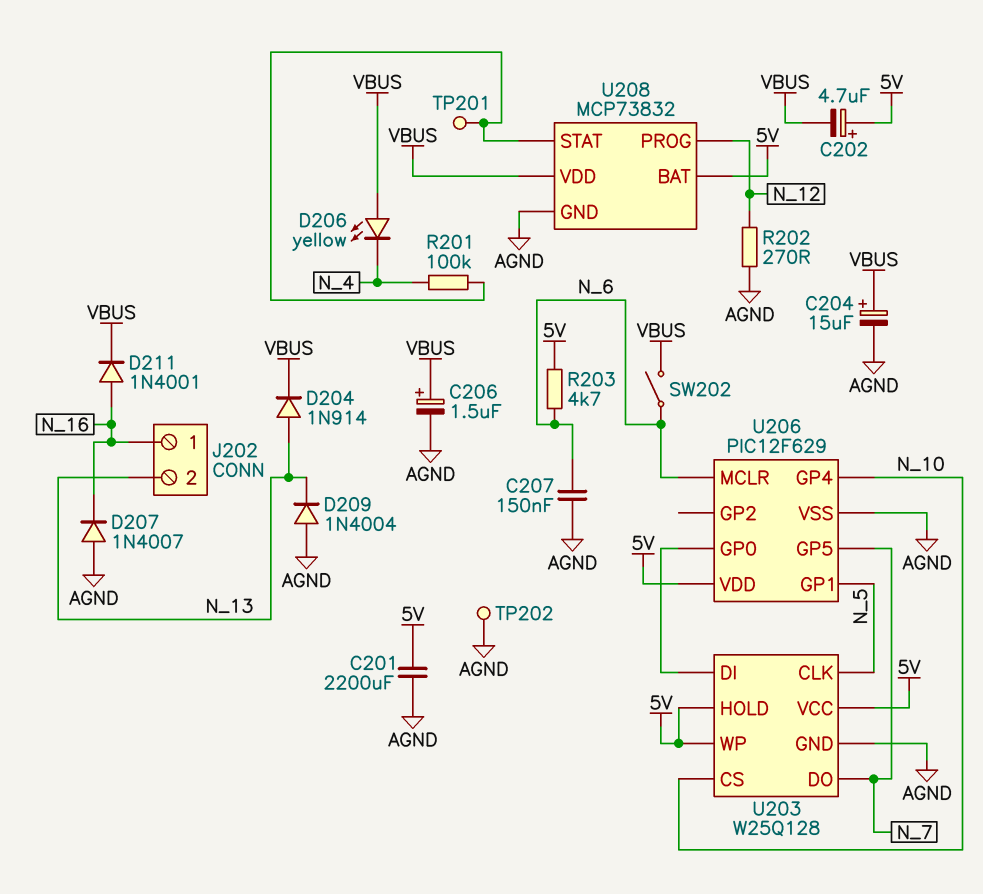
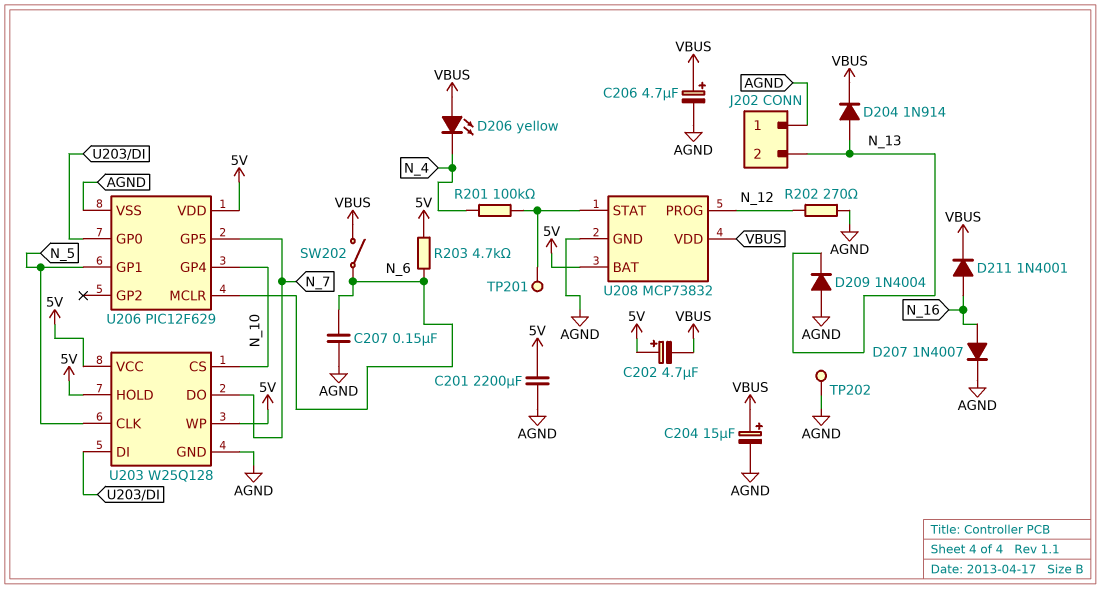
C206: 1.5uF (plus VBUS, minus AGND) -> 4.7uF (plus VBUS, minus AGND)
D207: diode 1N4007 (A AGND, K N_16) -> diode 1N4007 (A N_16, K AGND)
J202 pin 1: N_16 -> AGND

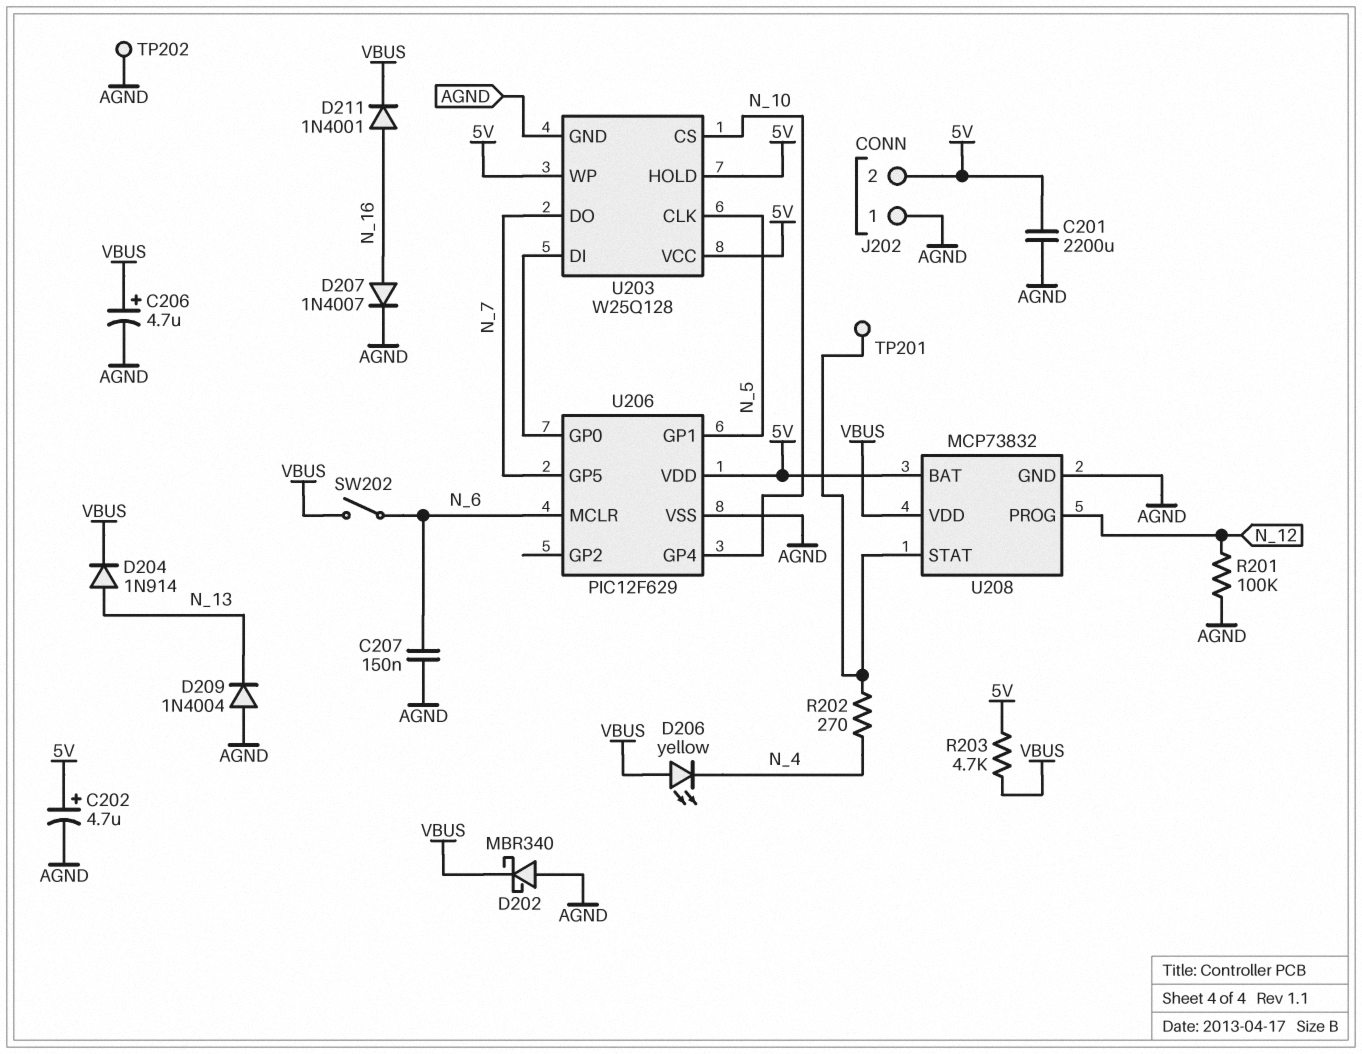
C202: 4.7uF (plus 5V, minus VBUS) -> 4.7uF (plus 5V, minus AGND)
C204: 15uF (plus VBUS, minus AGND) -> none
D202: none -> schottky MBR340 (A AGND, K VBUS)
J202 pin 2: N_13 -> 5V
R201: 100k (N_4, U208/STAT) -> 100k (AGND, N_12)
R202: 270 (AGND, N_12) -> 270 (N_4, U208/STAT)
R203: 4.7k (5V, N_6) -> 4.7k (5V, VBUS)

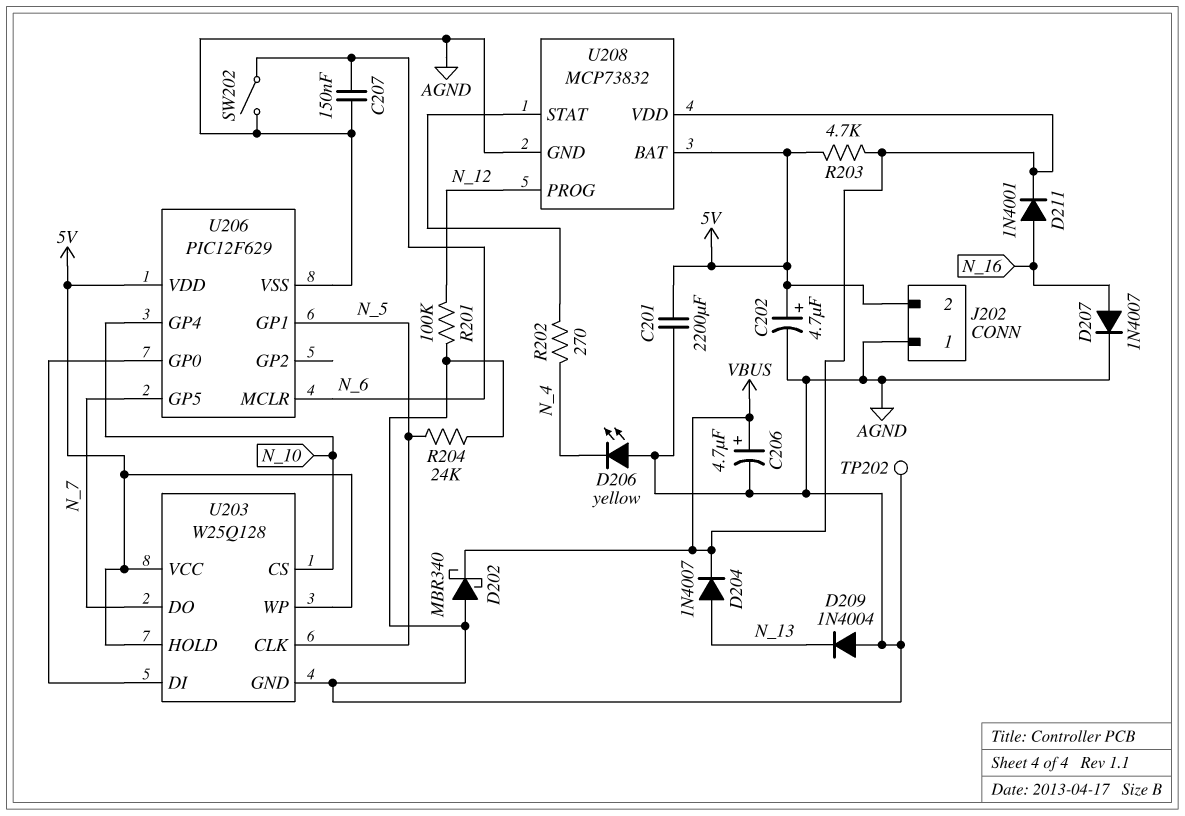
D204: diode 1N914 (A N_13, K VBUS) -> diode 1N4007 (A N_13, K VBUS)
D206: LED yellow (A VBUS, K N_4) -> LED yellow (A AGND, K N_4)
R204: none -> 24k (AGND, N_5)
SW202: switch (N_6, VBUS) -> switch (AGND, N_6)
TP201: test point (U208/STAT) -> none

